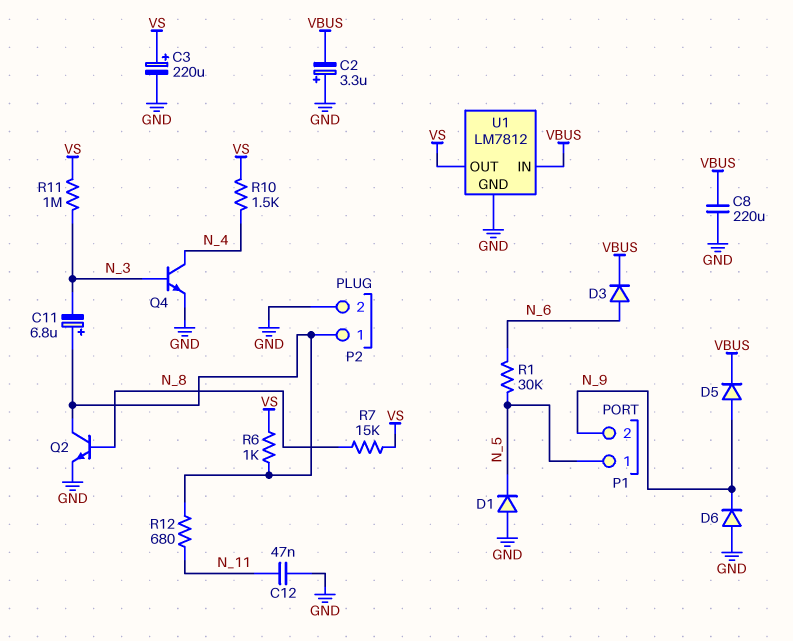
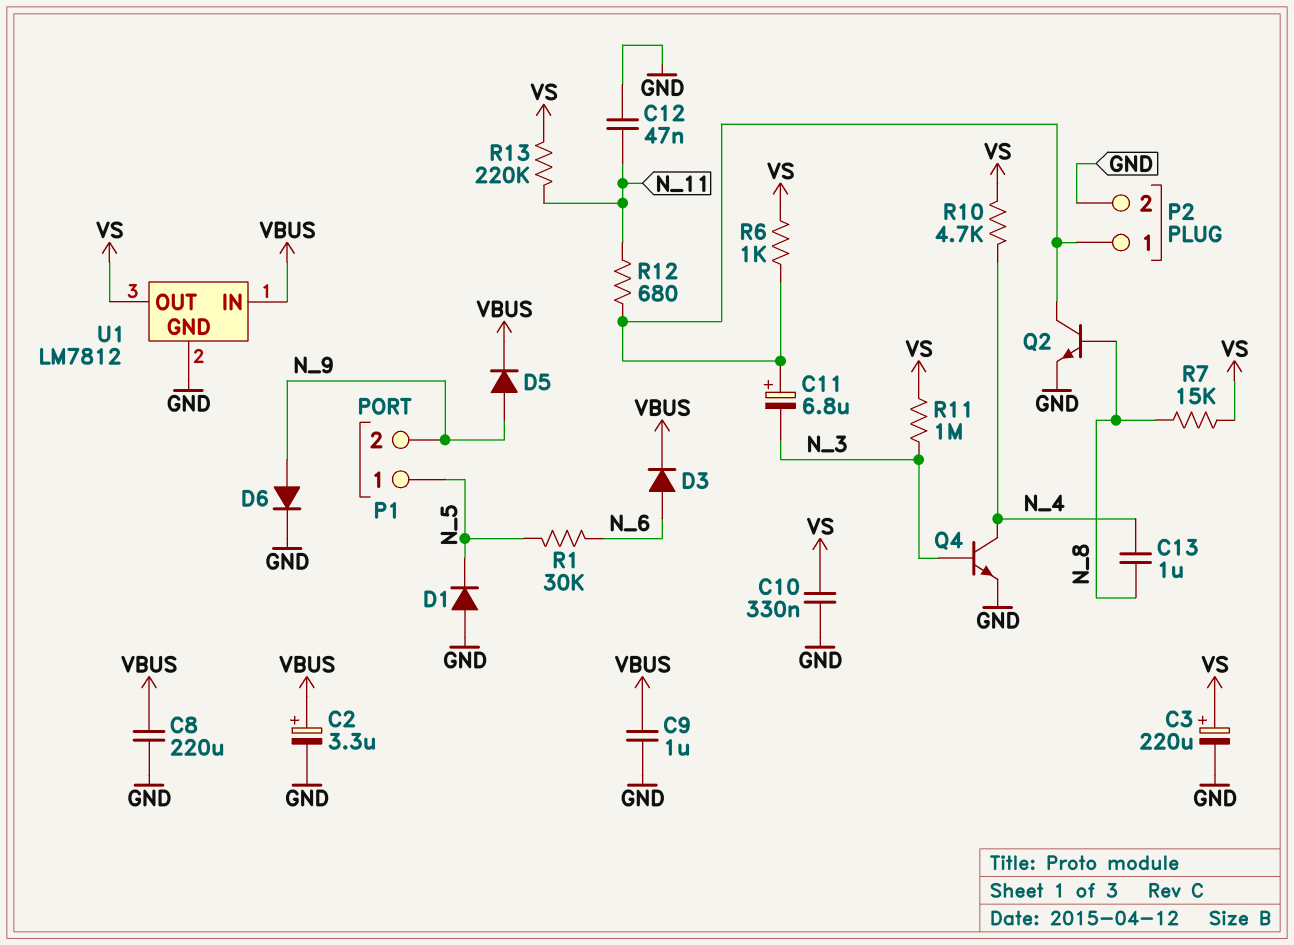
C2: 3.3uF (plus GND, minus VBUS) -> 3.3uF (plus VBUS, minus GND)
C9: none -> 1uF (GND, VBUS)
C10: none -> 330nF (GND, VS)
C13: none -> 1uF (N_4, N_8)
D6: diode (A GND, K N_9) -> diode (A N_9, K GND)
R10: 1.5k (N_4, VS) -> 4.7k (N_4, VS)
R13: none -> 220k (N_11, VS)

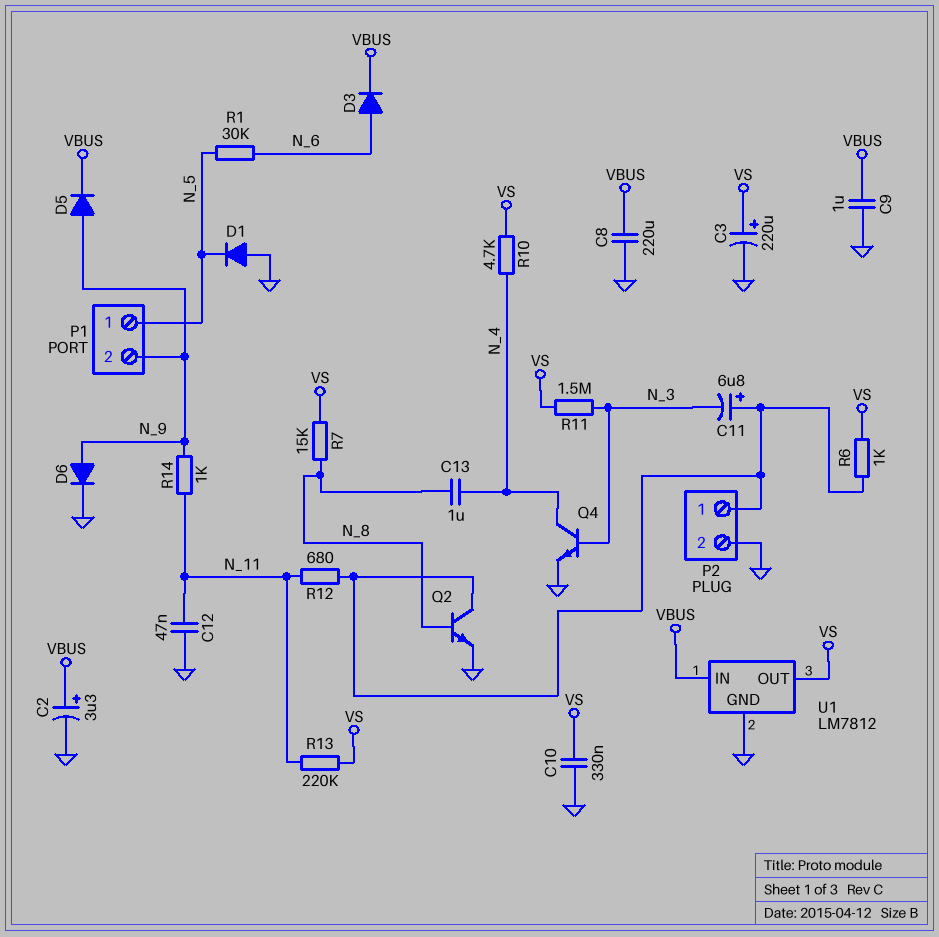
R11: 1M (N_3, VS) -> 1.5M (N_3, VS)
R14: none -> 1k (N_9, N_11)

